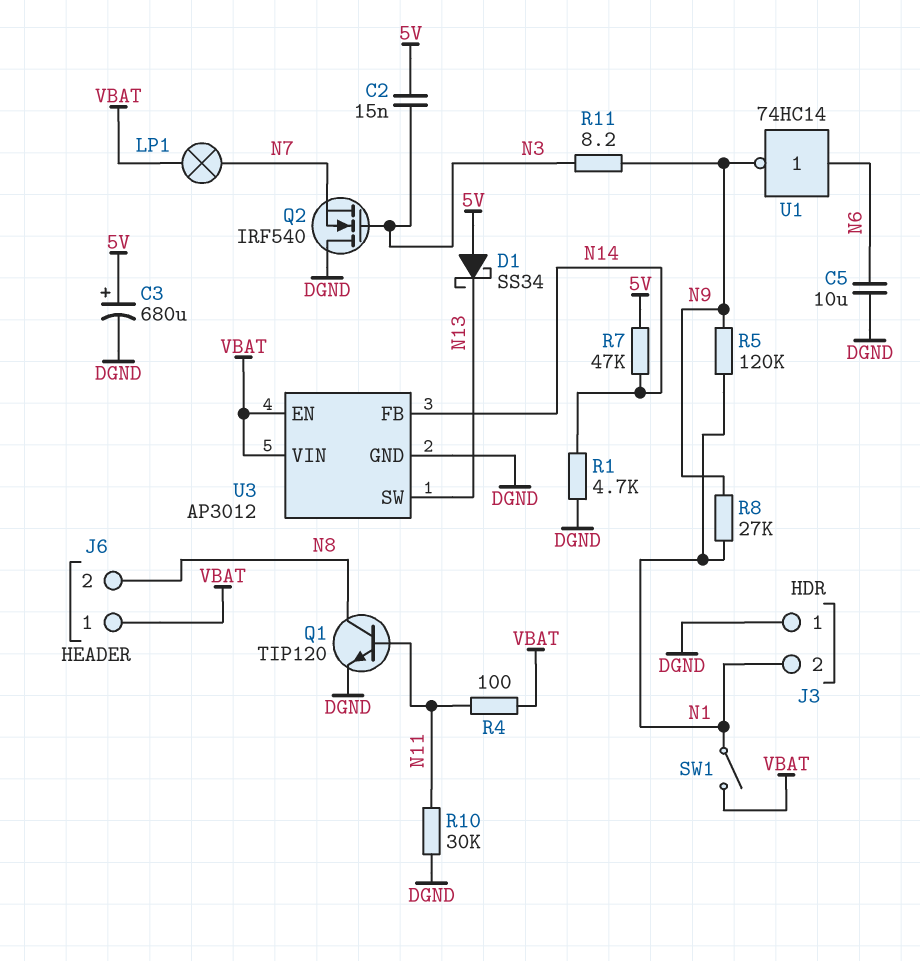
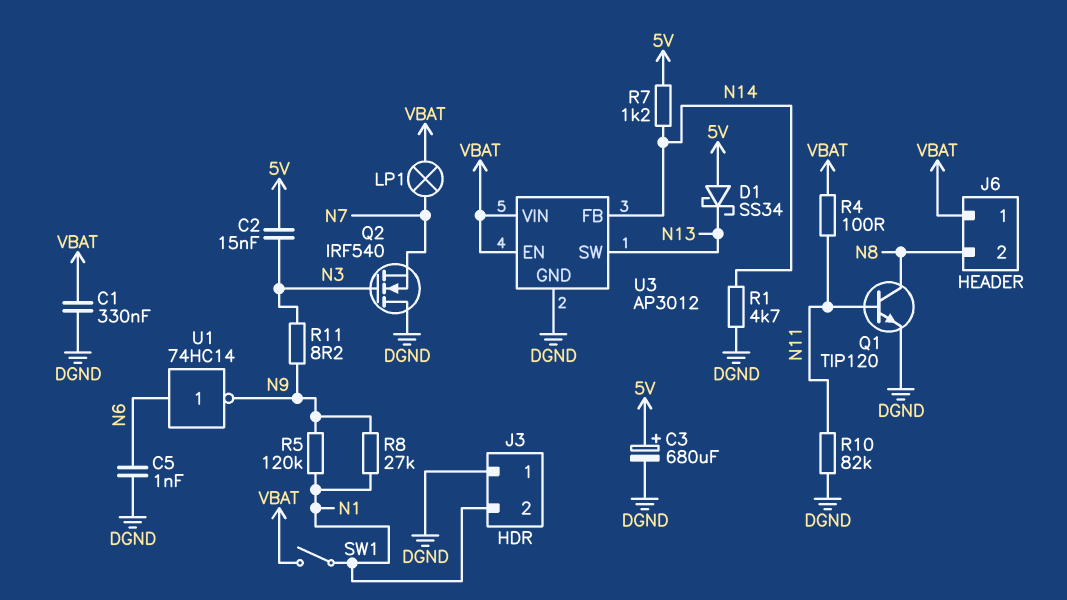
C1: none -> 330nF (DGND, VBAT)
C5: 10uF (DGND, N6) -> 1nF (DGND, N6)
R7: 47k (5V, N14) -> 1.2k (5V, N14)
R10: 30k (DGND, N11) -> 82k (DGND, N11)

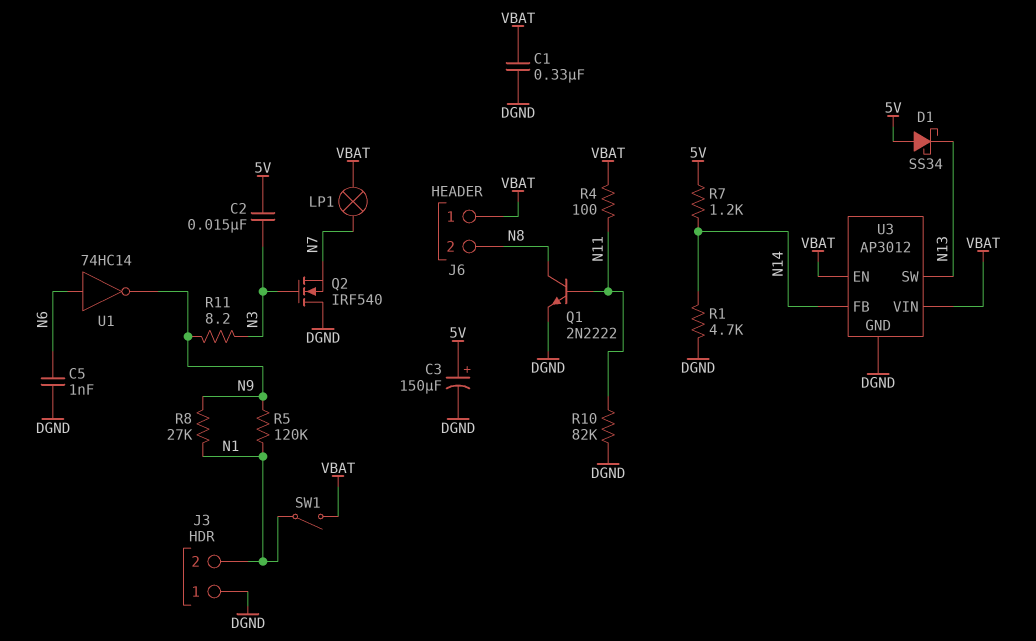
C3: 680uF (plus 5V, minus DGND) -> 150uF (plus 5V, minus DGND)
Q1: NPN TIP120 (B N11, C N8, E DGND) -> NPN 2N2222 (B N11, C N8, E DGND)

